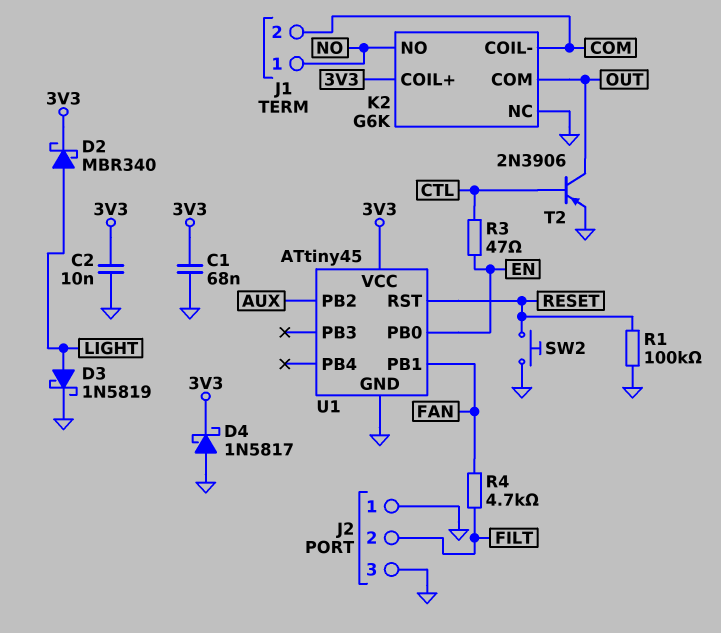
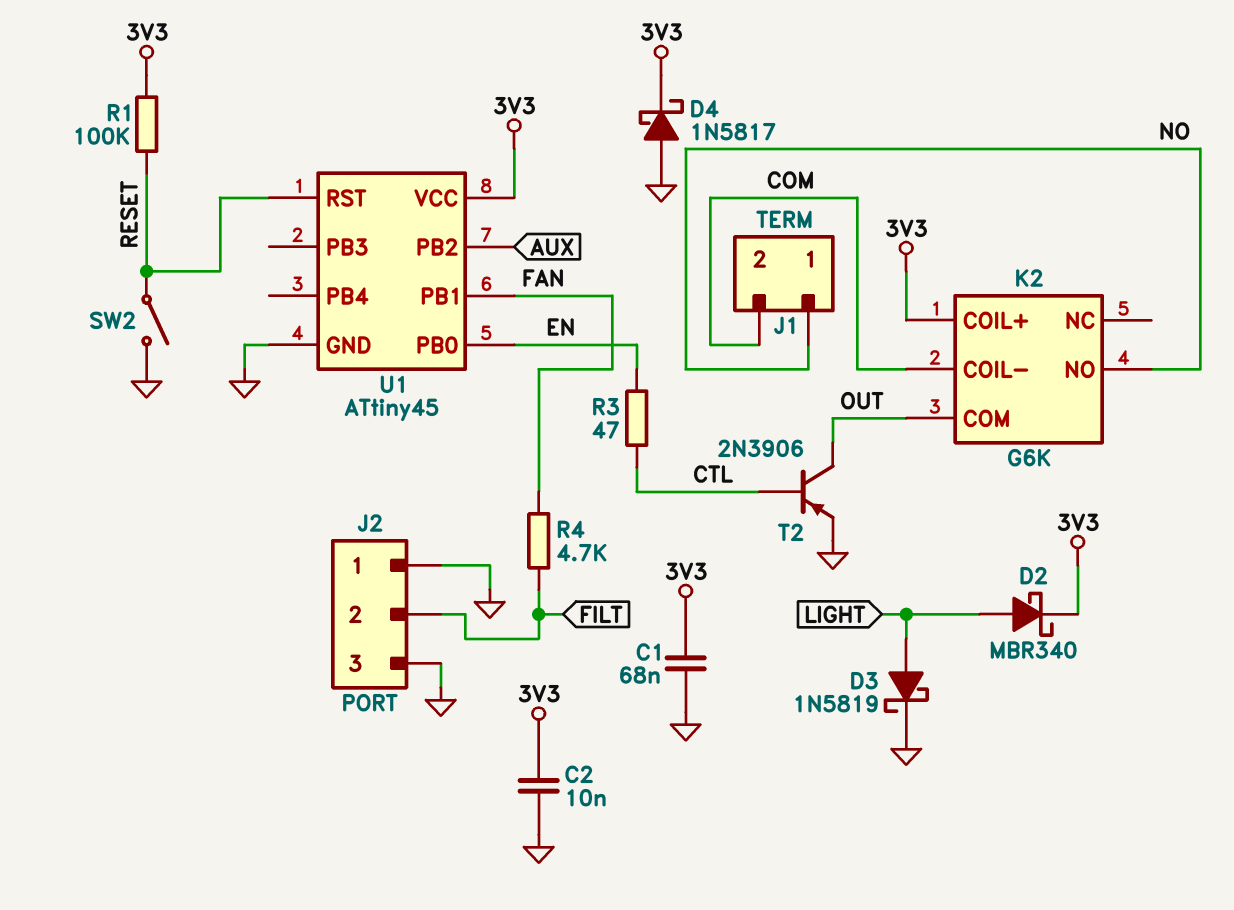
K2 pin NC: GND -> none
R1: 100k (GND, RESET) -> 100k (3V3, RESET)
SW2: button (GND, RESET) -> switch (GND, RESET)

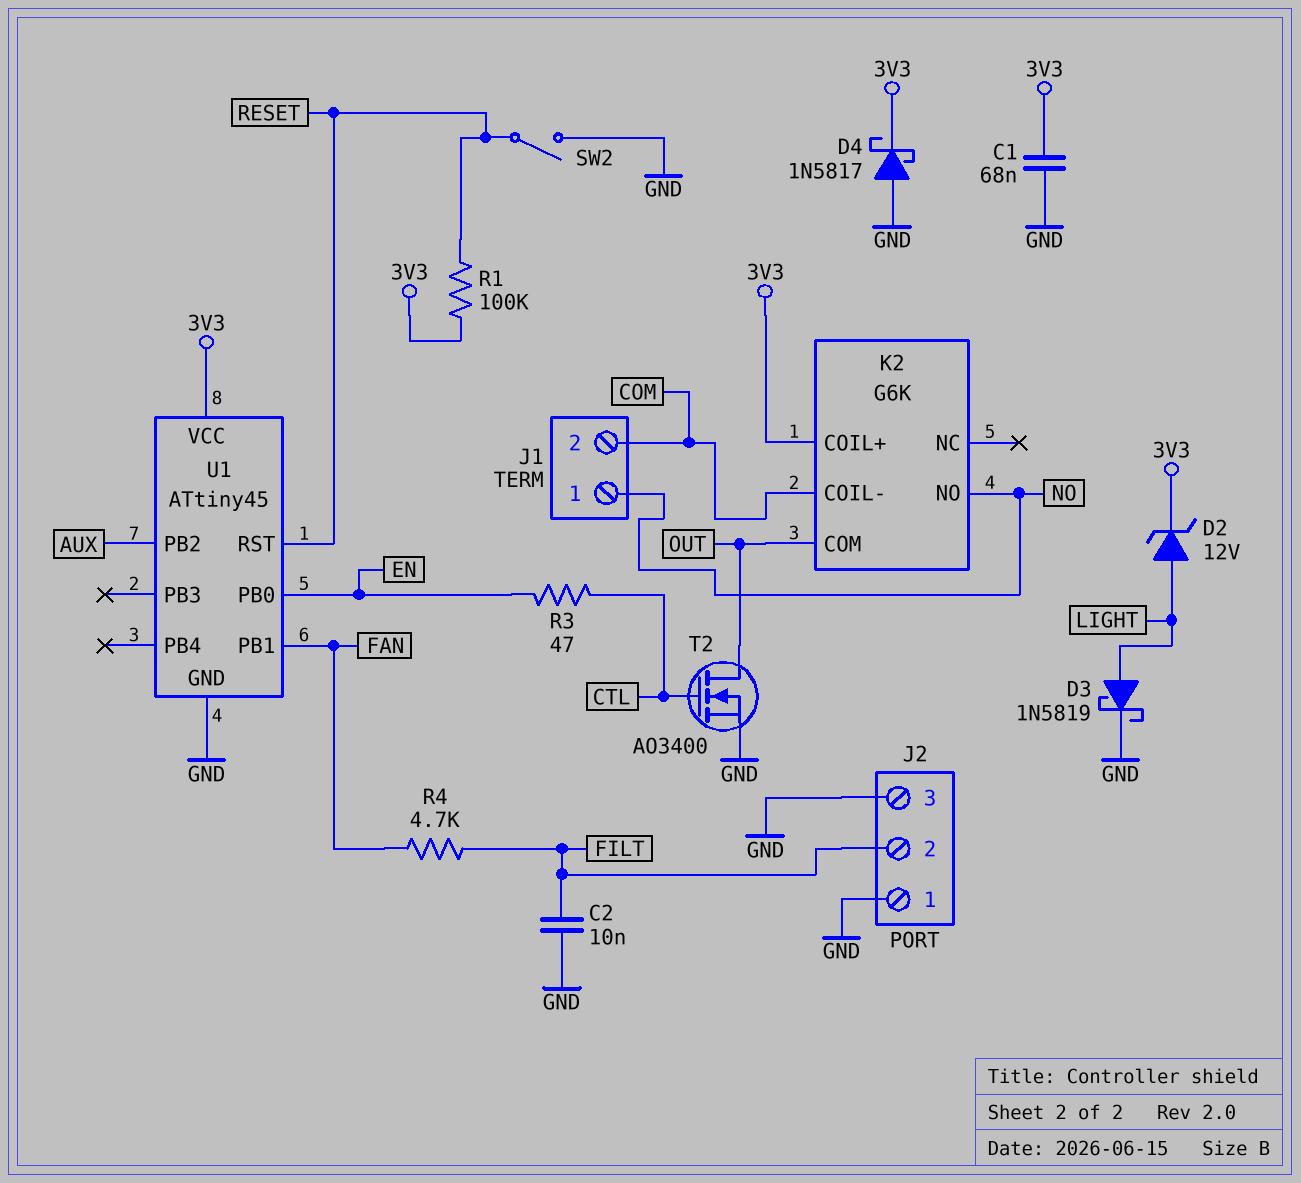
C2: 10nF (3V3, GND) -> 10nF (FILT, GND)
D2: schottky MBR340 (A LIGHT, K 3V3) -> zener 12V (A LIGHT, K 3V3)
T2: PNP 2N3906 (B CTL, C OUT, E GND) -> NMOS AO3400 (G CTL, D OUT, S GND)

